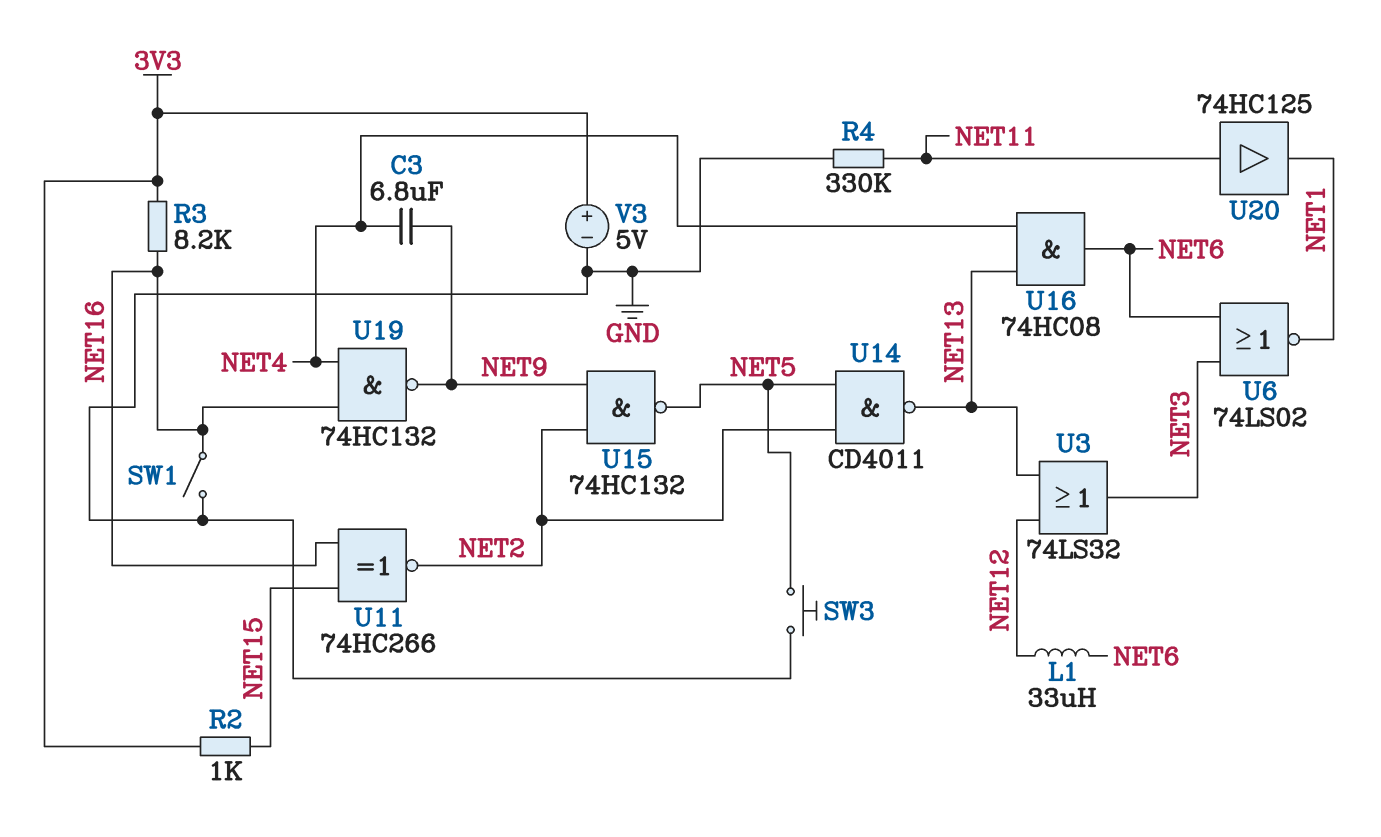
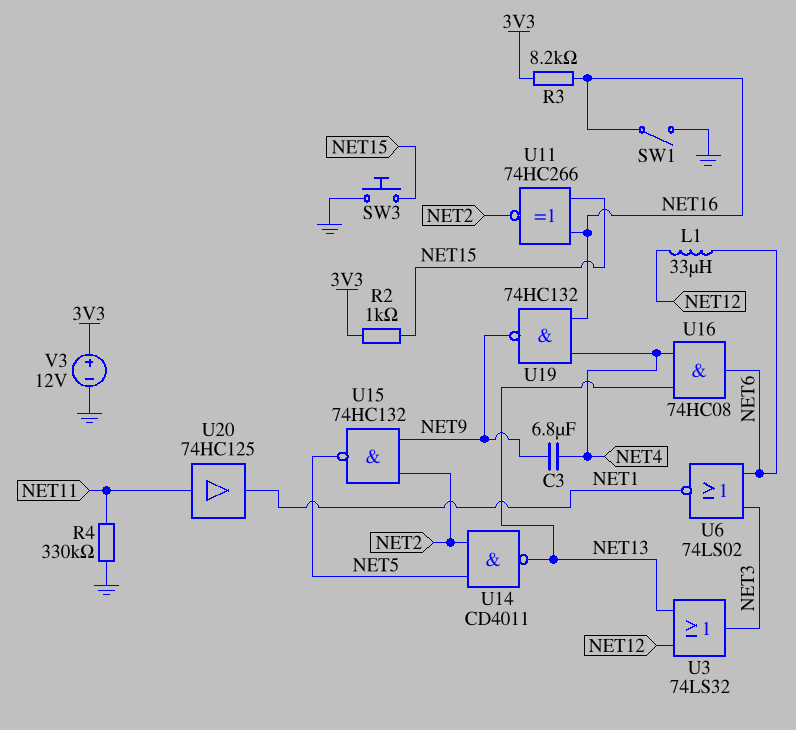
SW3: button (GND, NET5) -> button (GND, NET15)
V3: 5V (plus 3V3, minus GND) -> 12V (plus 3V3, minus GND)

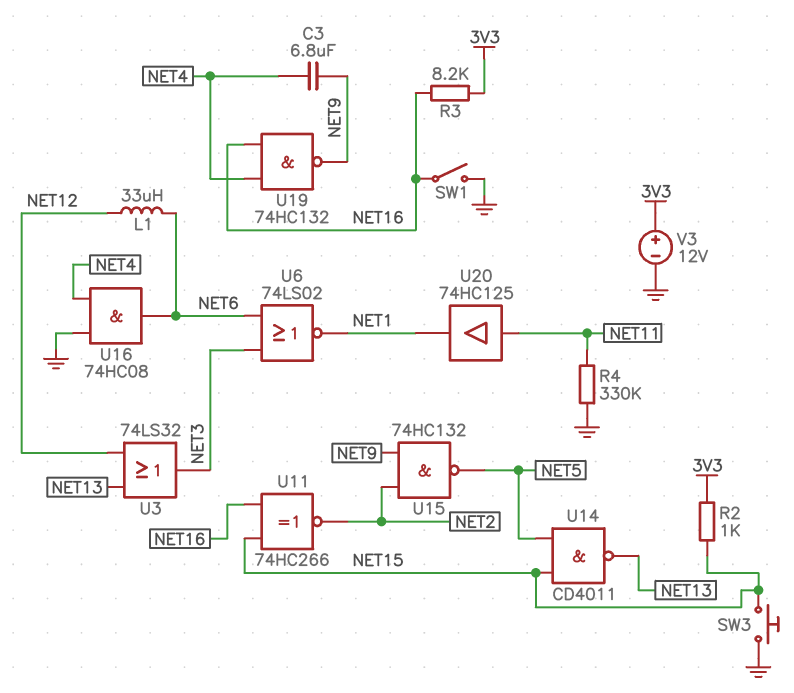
U14: NAND CD4011 (in NET2, in NET5, out NET13) -> NAND CD4011 (in NET5, in NET15, out NET13)
U16: AND 74HC08 (in NET4, in NET13, out NET6) -> AND 74HC08 (in GND, in NET4, out NET6)

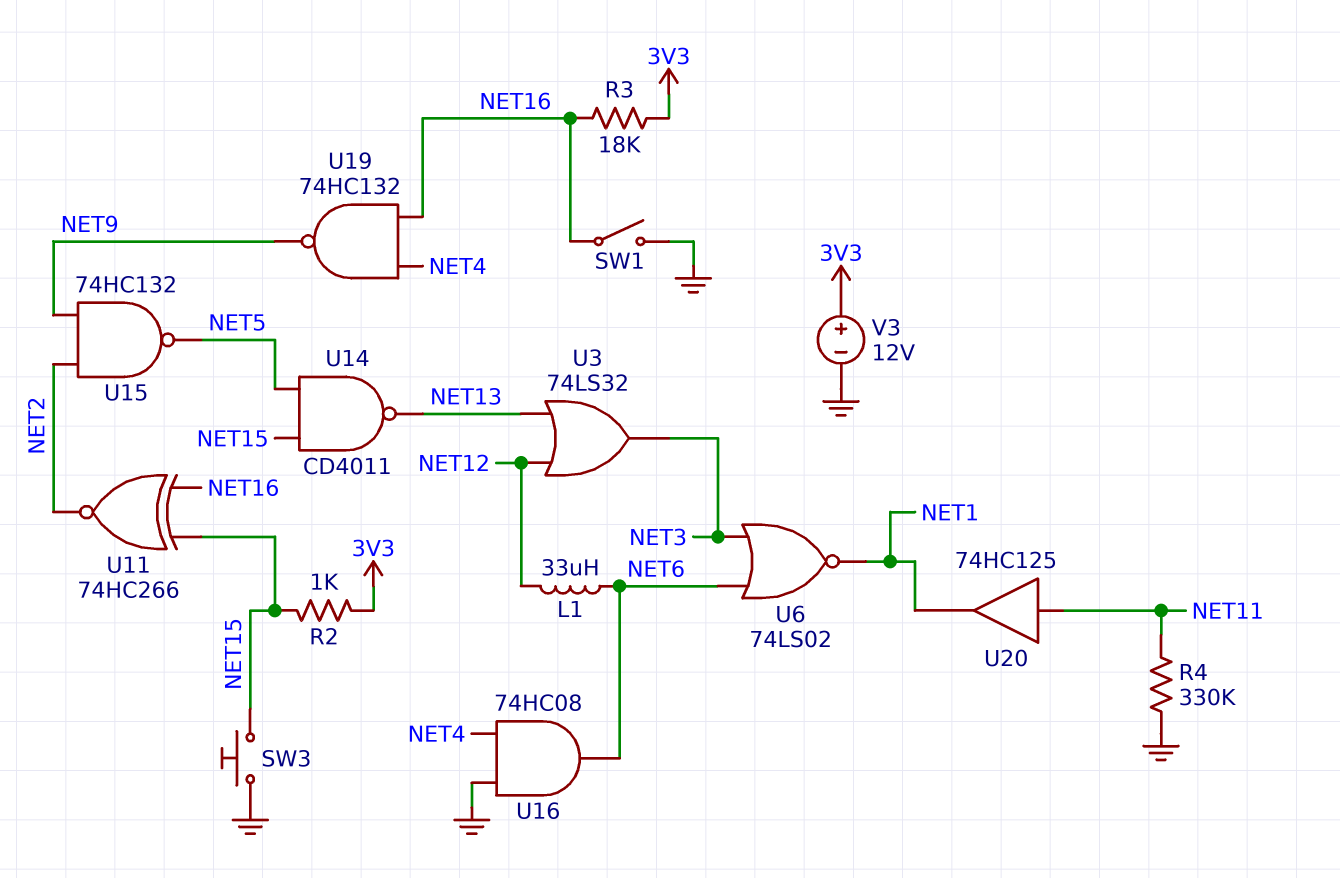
C3: 6.8uF (NET4, NET9) -> none
R3: 8.2k (3V3, NET16) -> 18k (3V3, NET16)

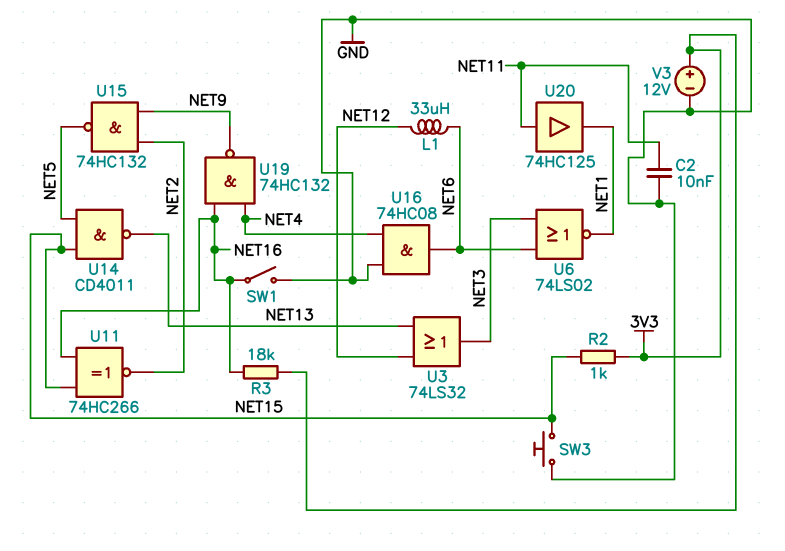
C2: none -> 10nF (GND, NET11)
R4: 330k (GND, NET11) -> none

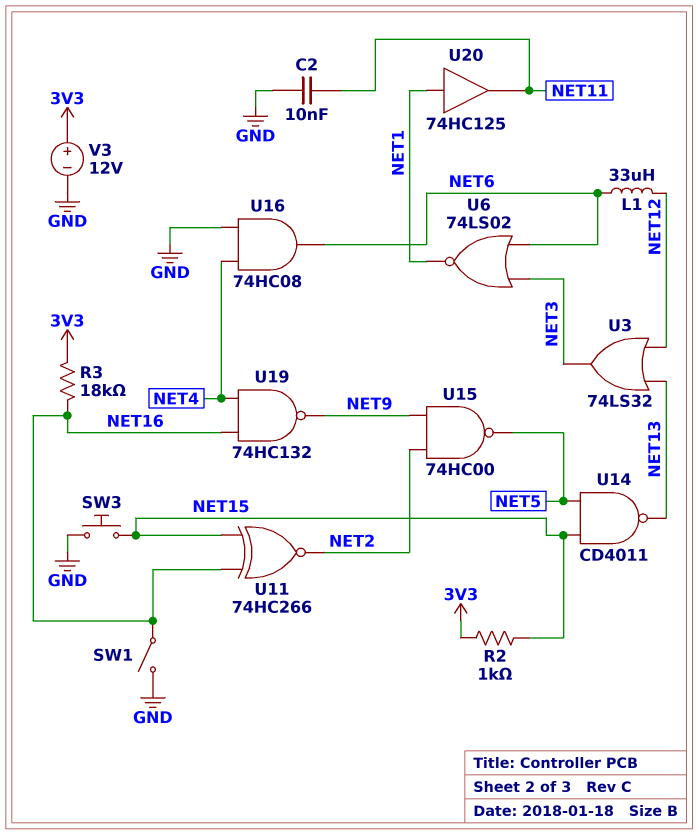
U15: NAND 74HC132 (in NET2, in NET9, out NET5) -> NAND 74HC00 (in NET2, in NET9, out NET5)
U20: buffer 74HC125 (in NET11, out NET1) -> buffer 74HC125 (in NET1, out NET11)

